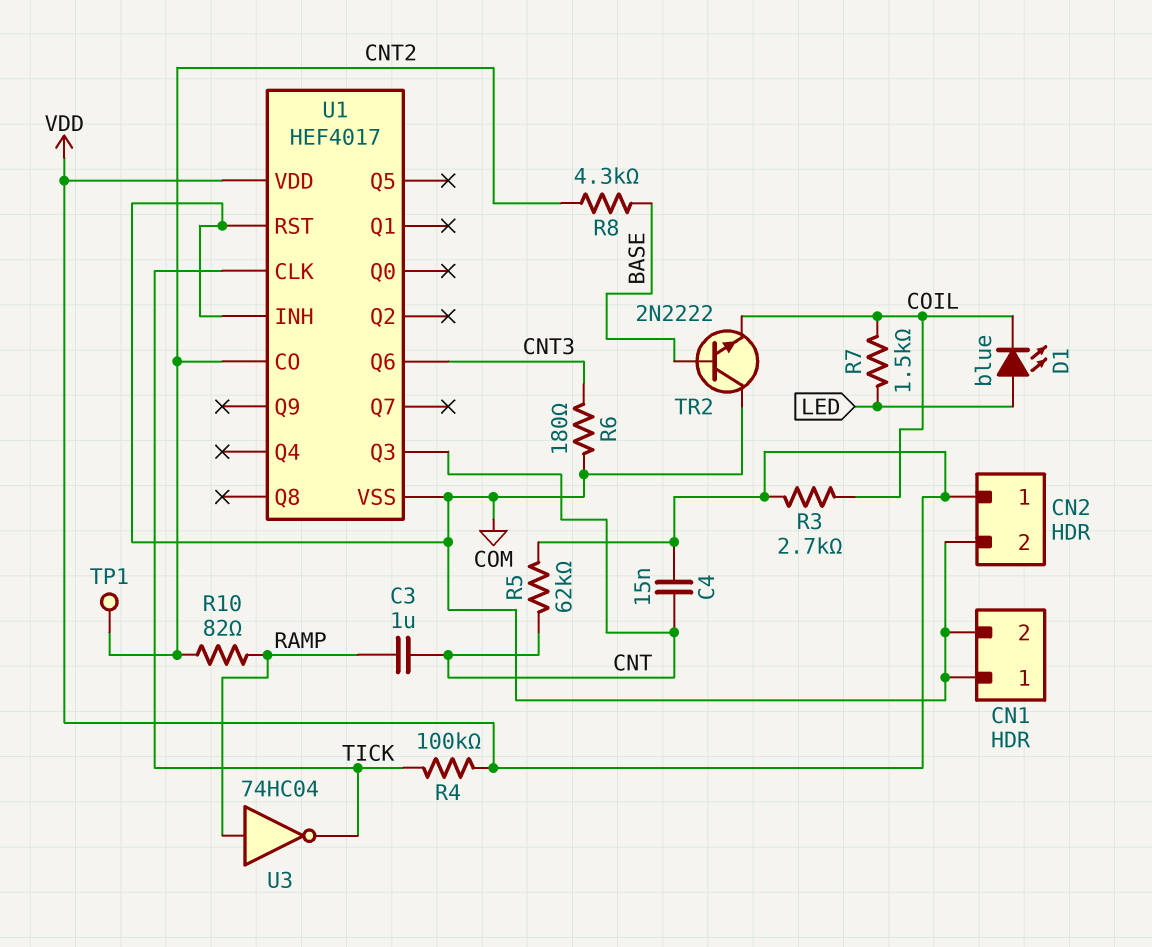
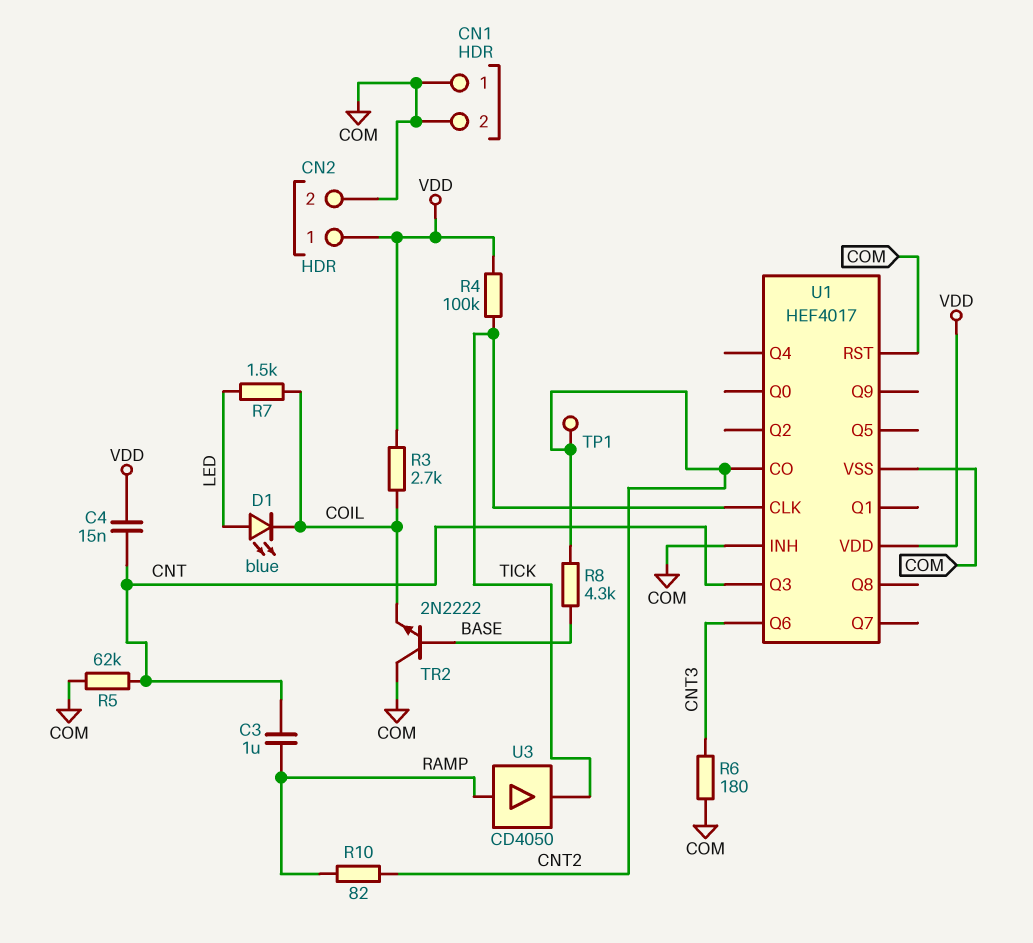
R5: 62k (CNT, VDD) -> 62k (CNT, COM)
U3: NOT 74HC04 (in RAMP, out TICK) -> buffer CD4050 (in RAMP, out TICK)

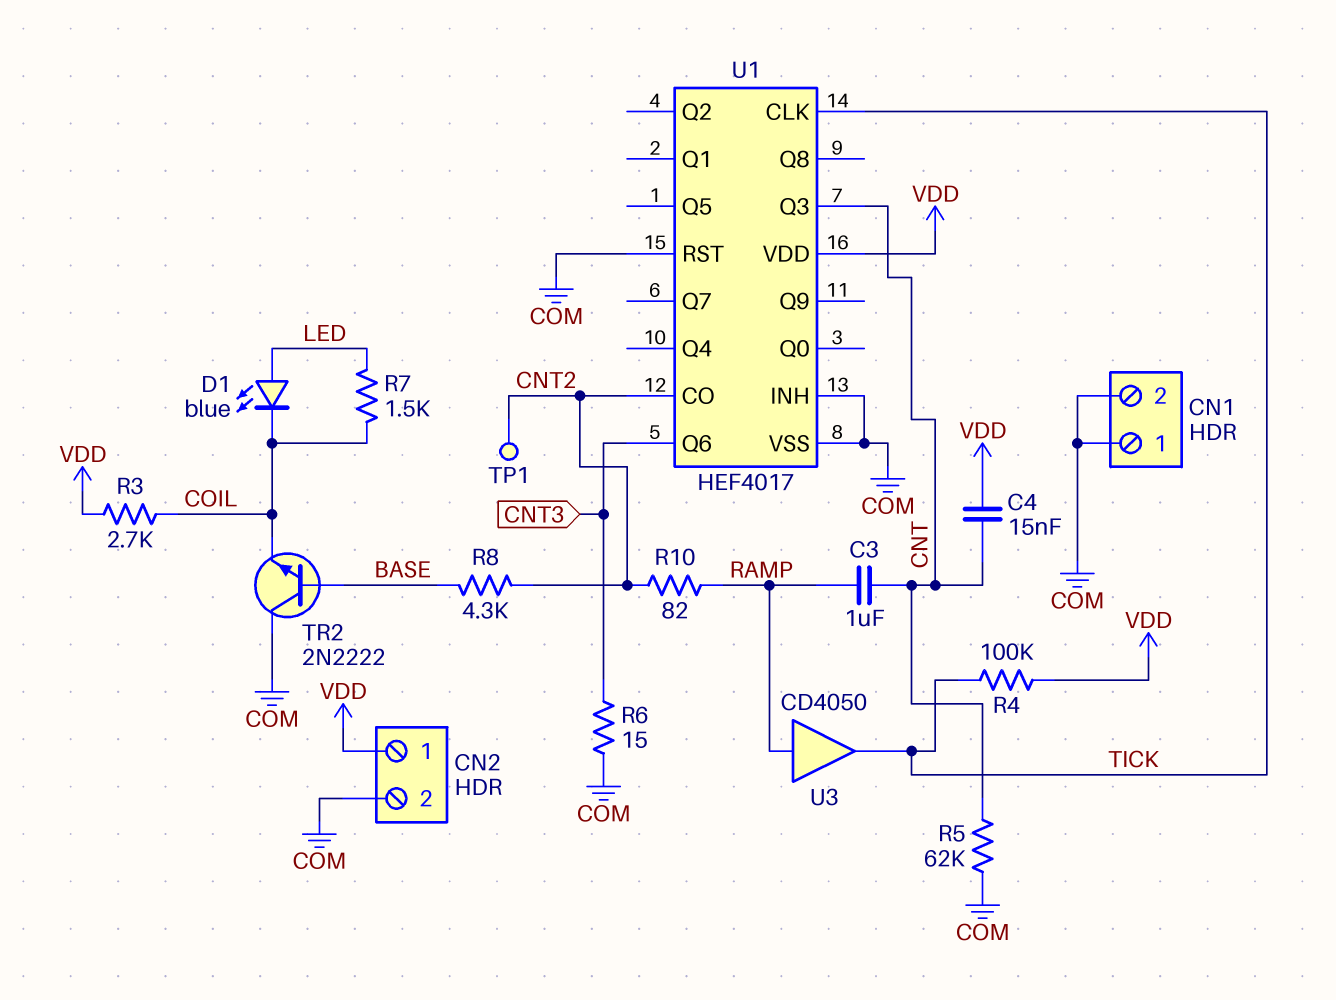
R6: 180 (CNT3, COM) -> 15 (CNT3, COM)

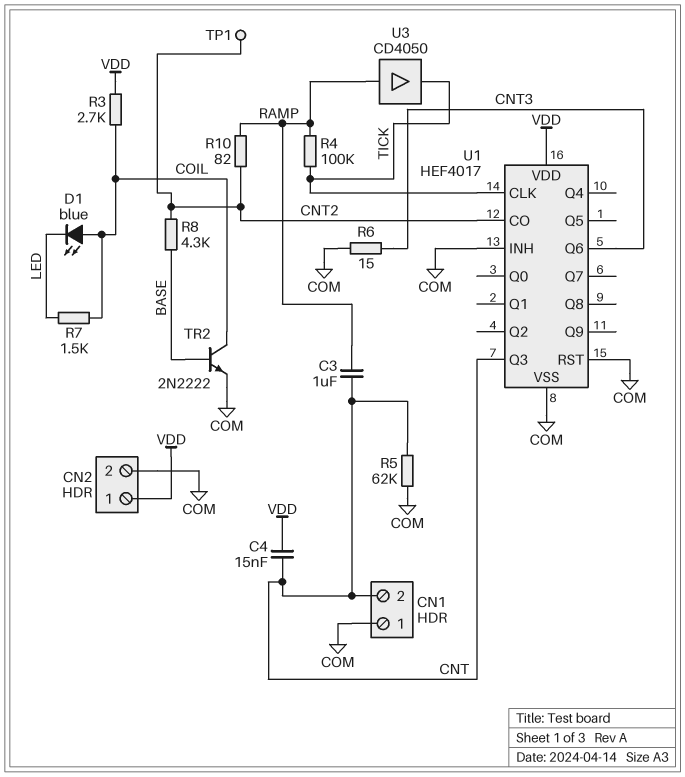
CN1 pin 2: COM -> CNT
D1: LED blue (A LED, K COIL) -> LED blue (A COIL, K LED)
R4: 100k (TICK, VDD) -> 100k (RAMP, TICK)
TR2: NPN 2N2222 (B BASE, C COM, E COIL) -> NPN 2N2222 (B BASE, C COIL, E COM)

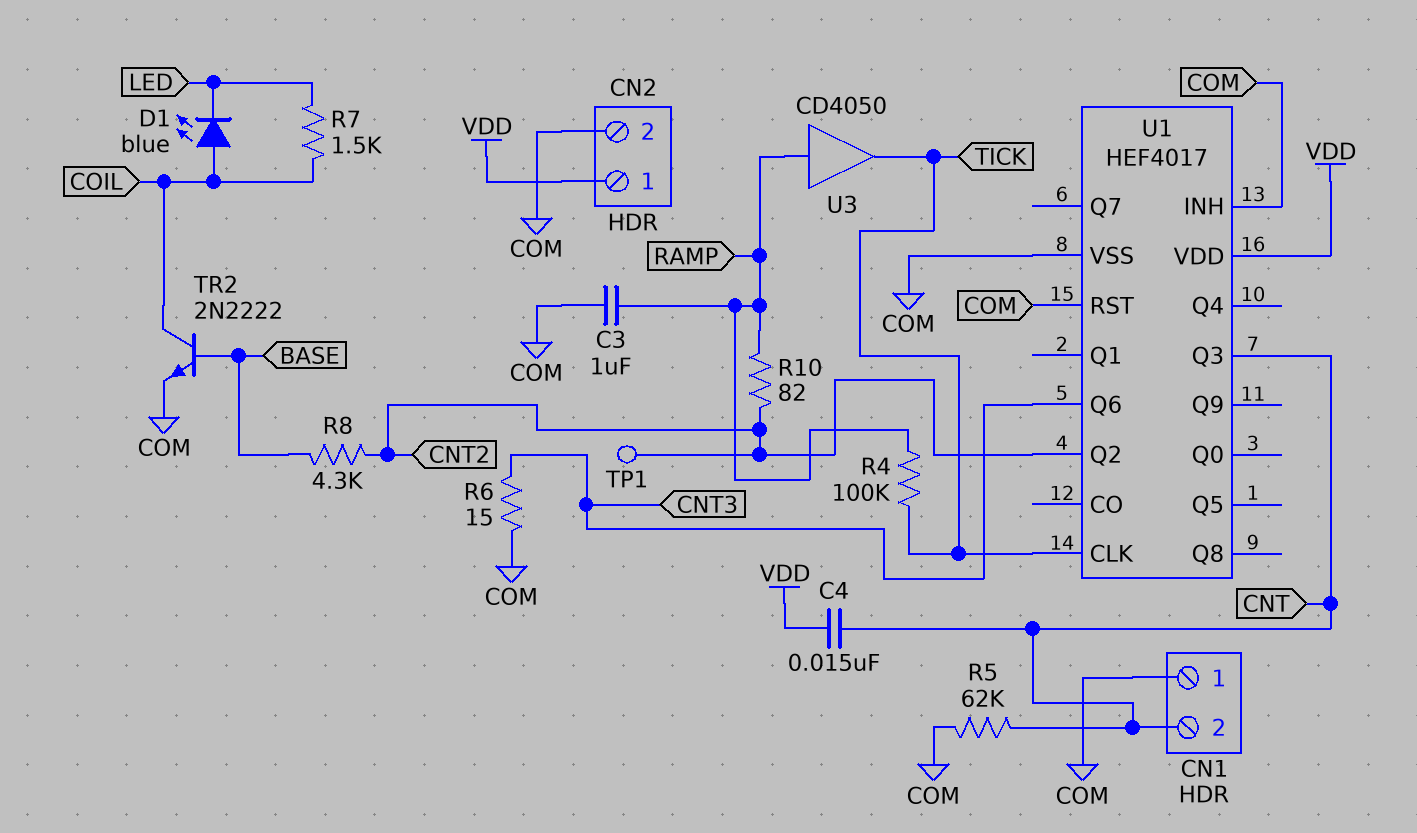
C3: 1uF (CNT, RAMP) -> 1uF (COM, RAMP)
R3: 2.7k (COIL, VDD) -> none
U1 pin CO: CNT2 -> none
U1 pin Q2: none -> CNT2

